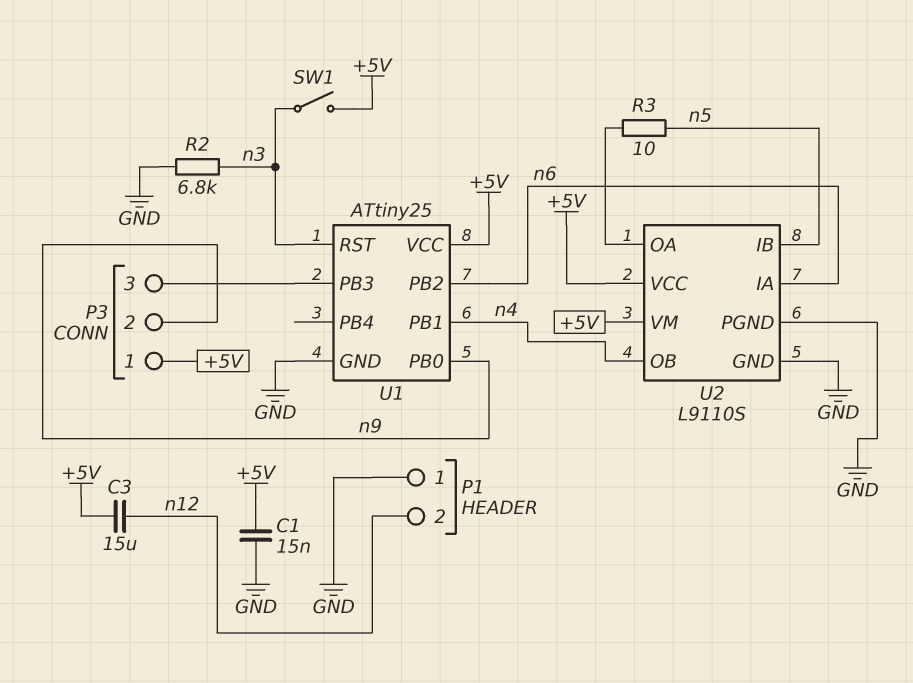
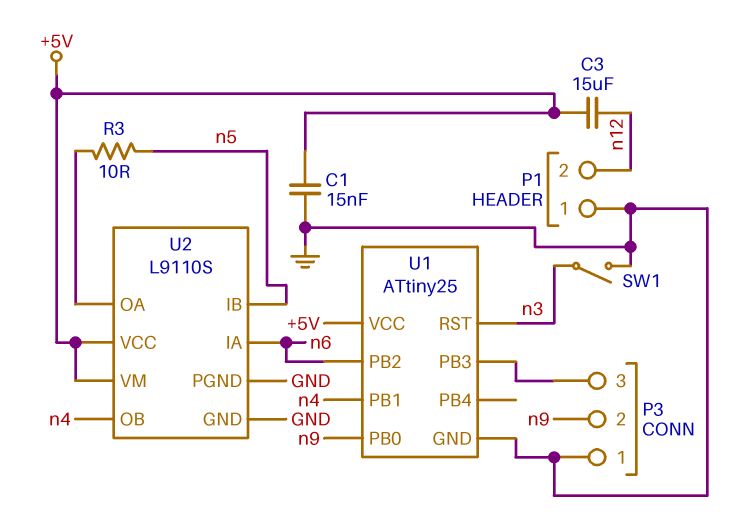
P3 pin 1: +5V -> GND
R2: 6.8k (GND, n3) -> none
SW1: switch (+5V, n3) -> switch (GND, n3)

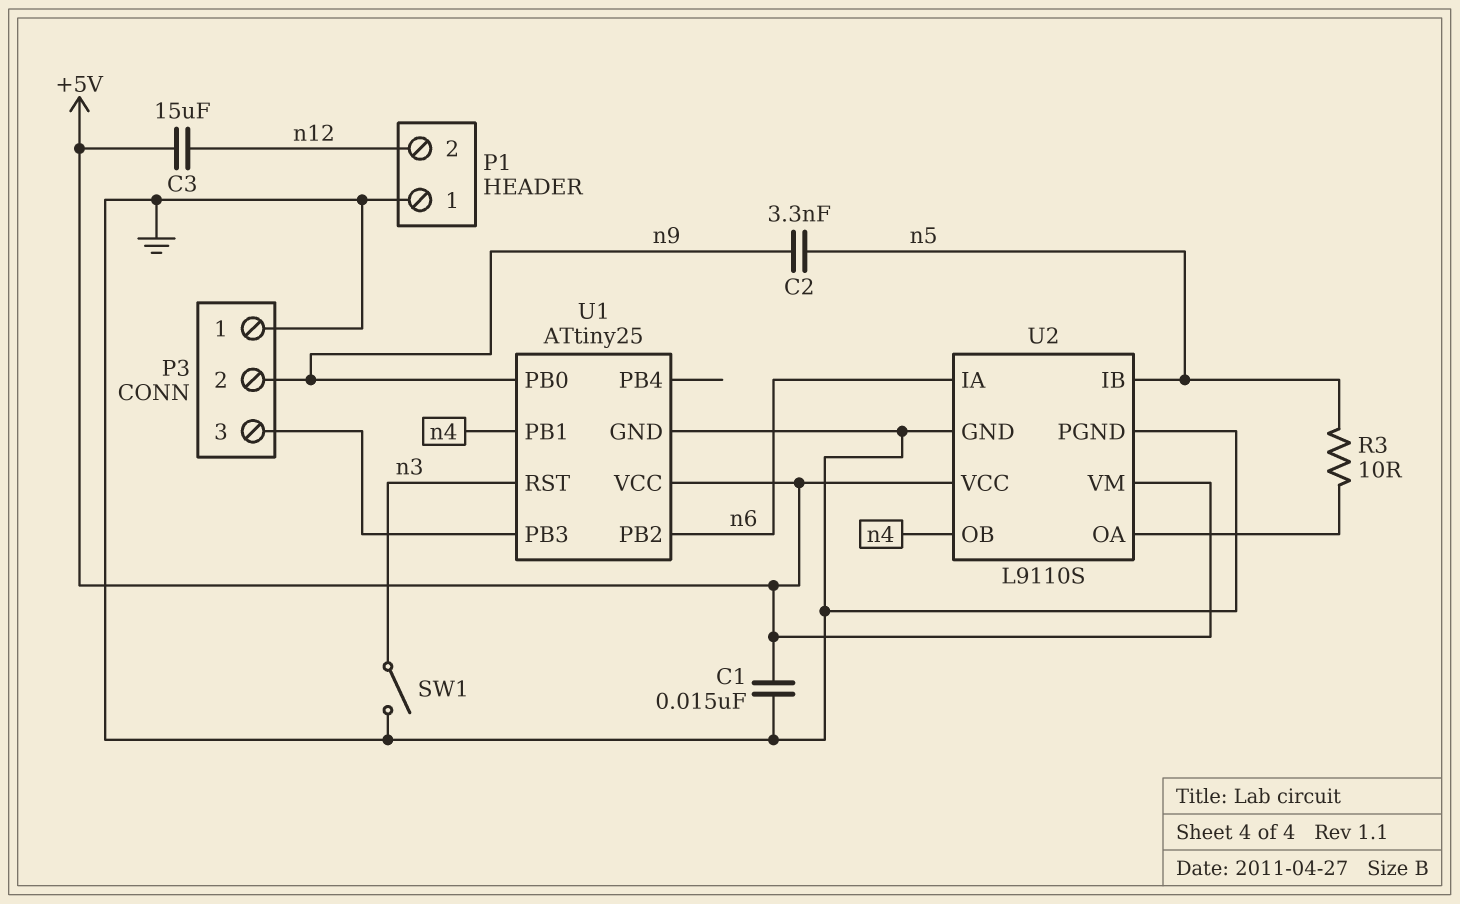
C2: none -> 3.3nF (n5, n9)

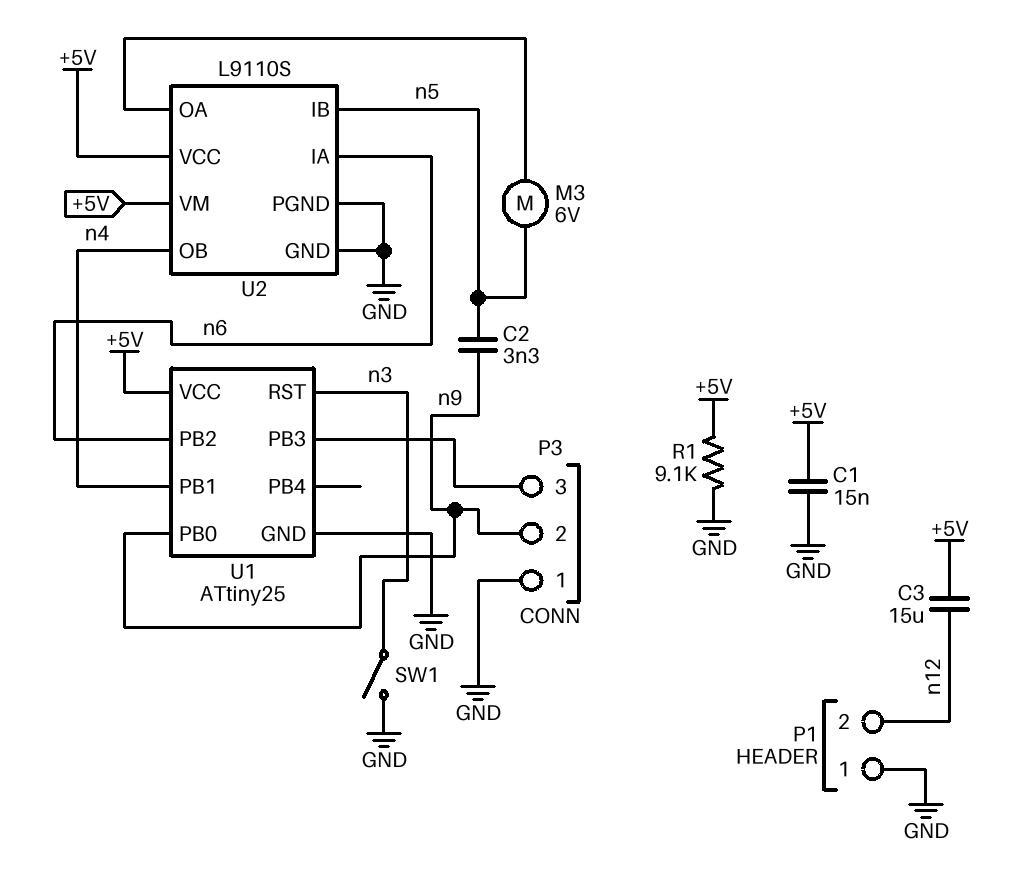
M3: none -> motor 6V (U2/OA, n5)
R1: none -> 9.1k (+5V, GND)
R3: 10 (U2/OA, n5) -> none

